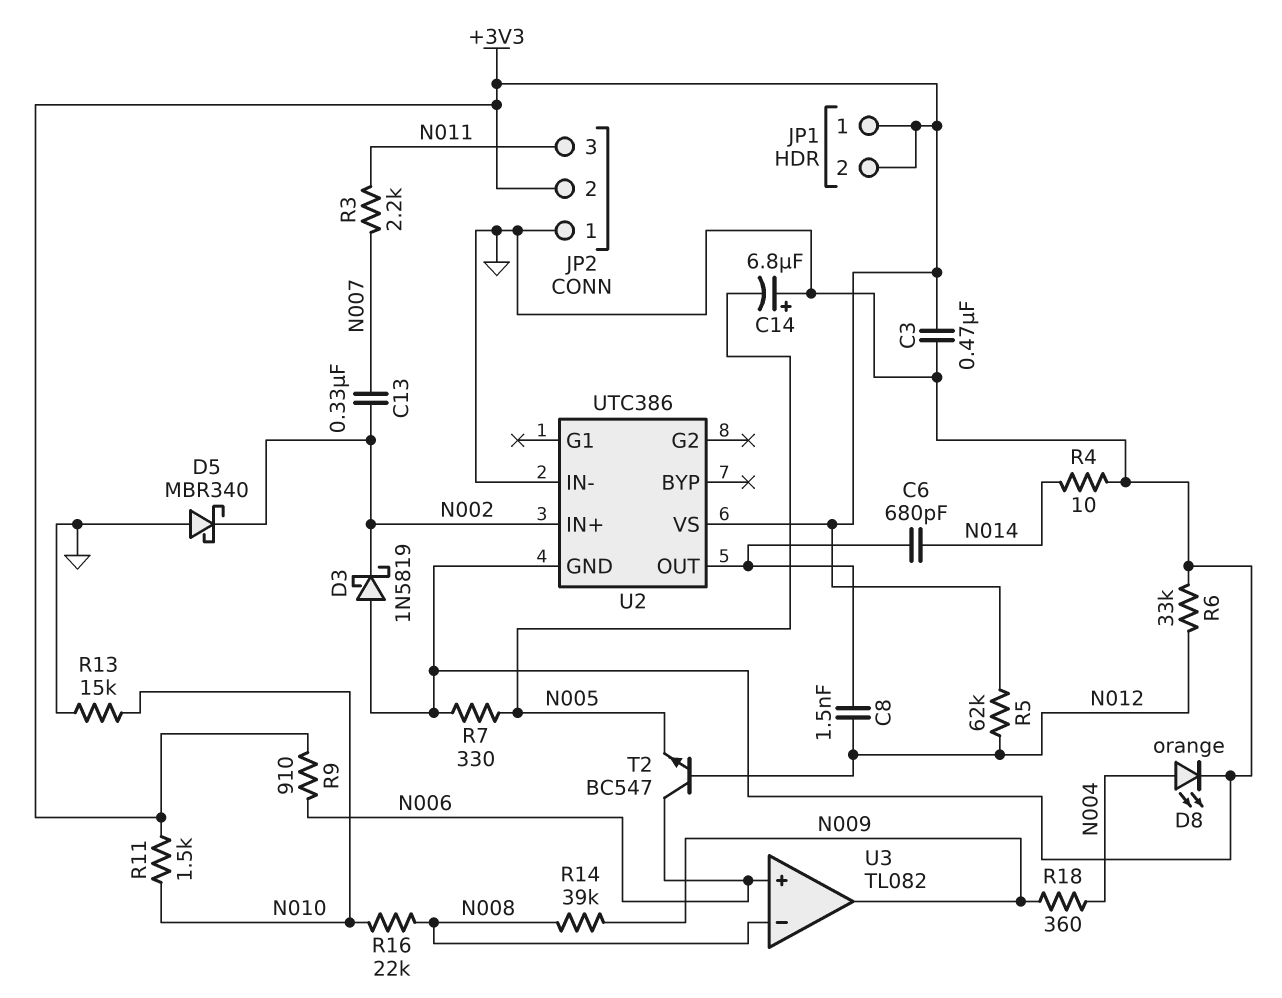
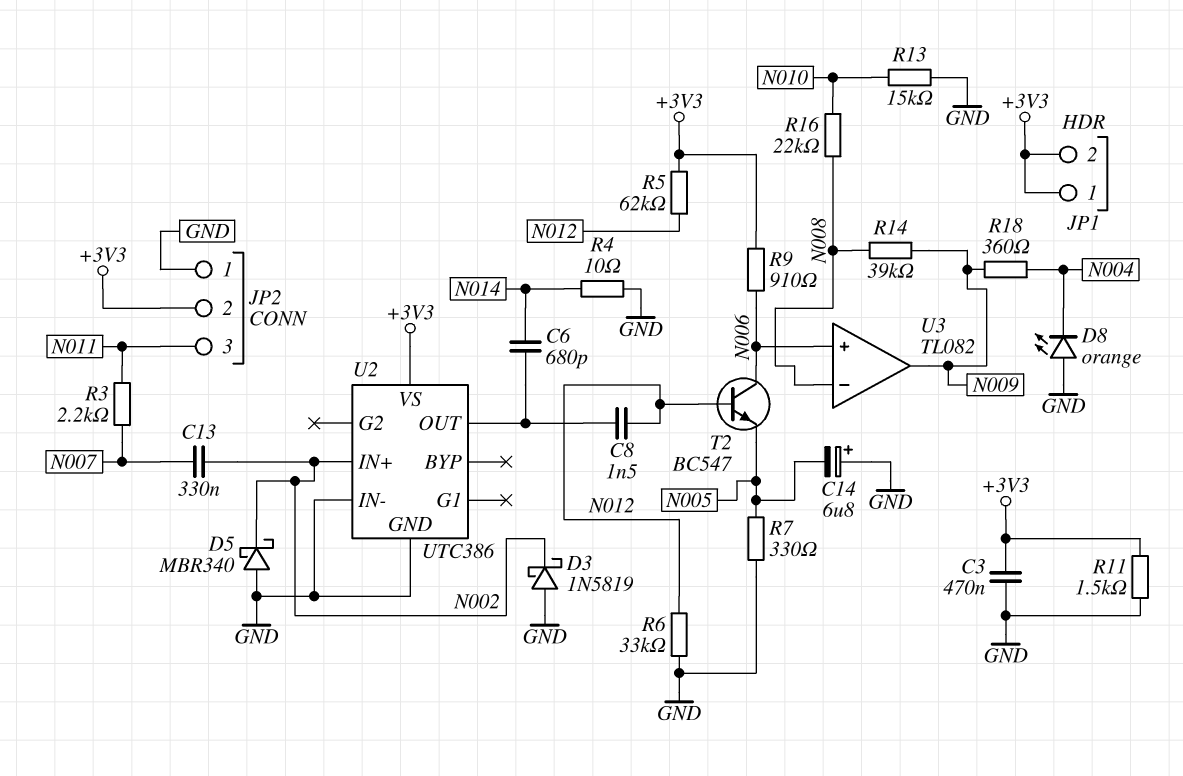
D8: LED orange (A N004, K GND) -> LED orange (A GND, K N004)
R11: 1.5k (+3V3, N010) -> 1.5k (+3V3, GND)

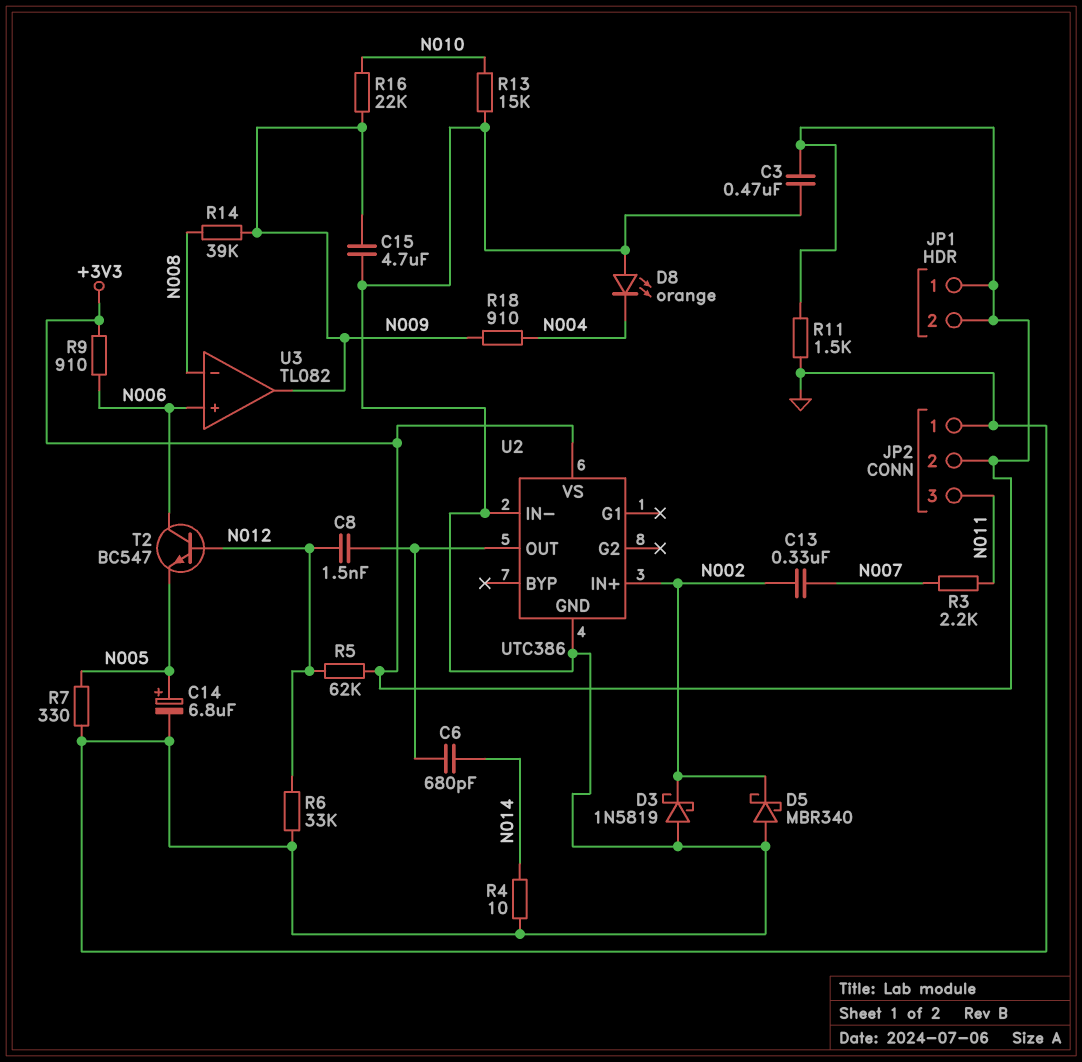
C14: 6.8uF (plus GND, minus N005) -> 6.8uF (plus N005, minus GND)
C15: none -> 4.7uF (GND, N009)
R16: 22k (N008, N010) -> 22k (N009, N010)
R18: 360 (N004, N009) -> 910 (N004, N009)

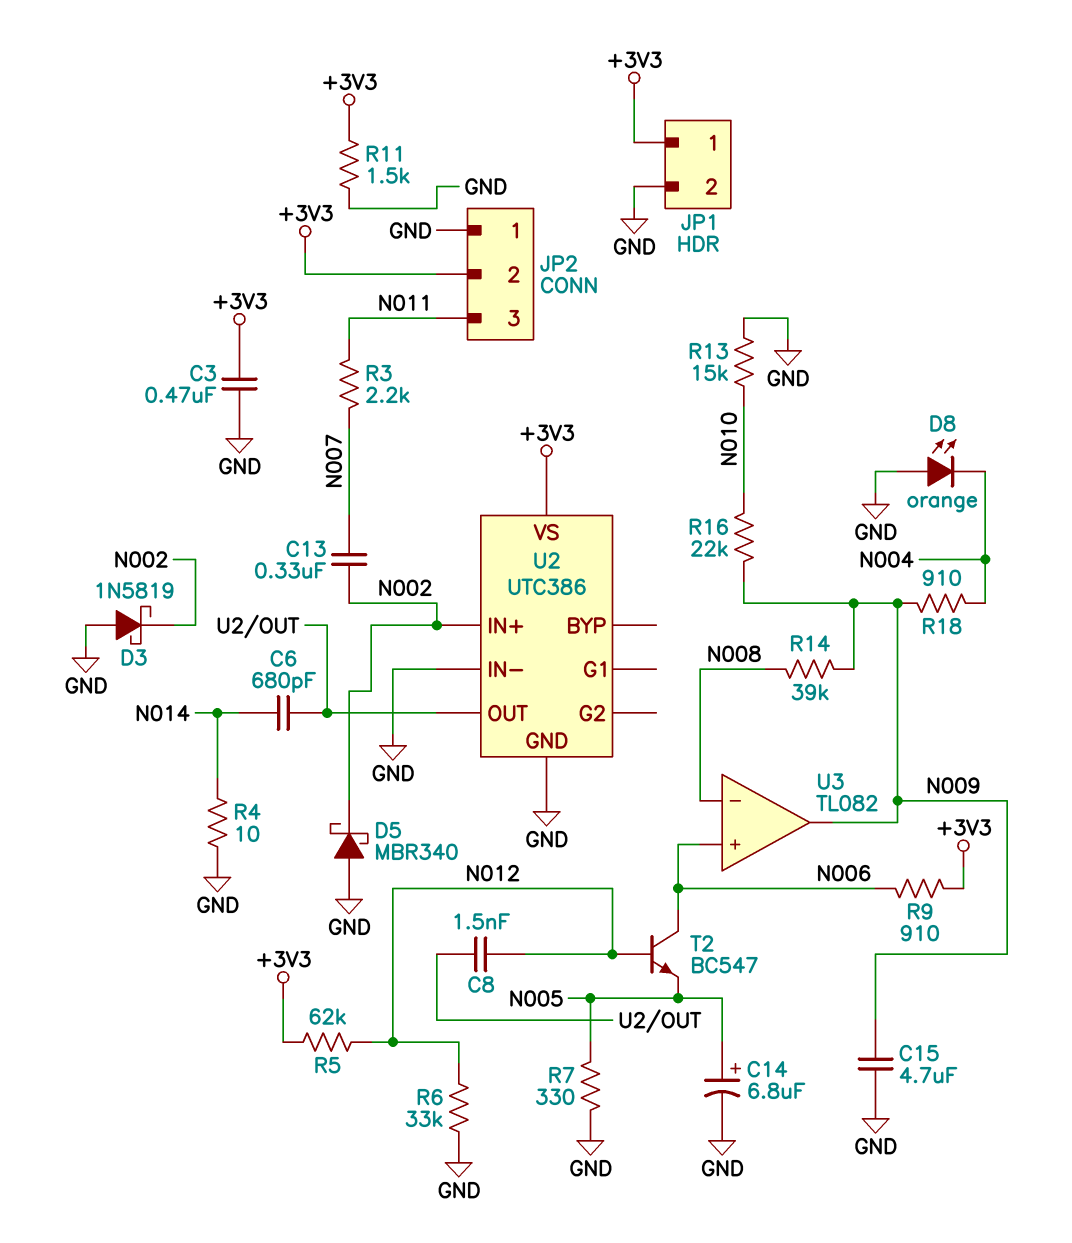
JP1 pin 2: +3V3 -> GND

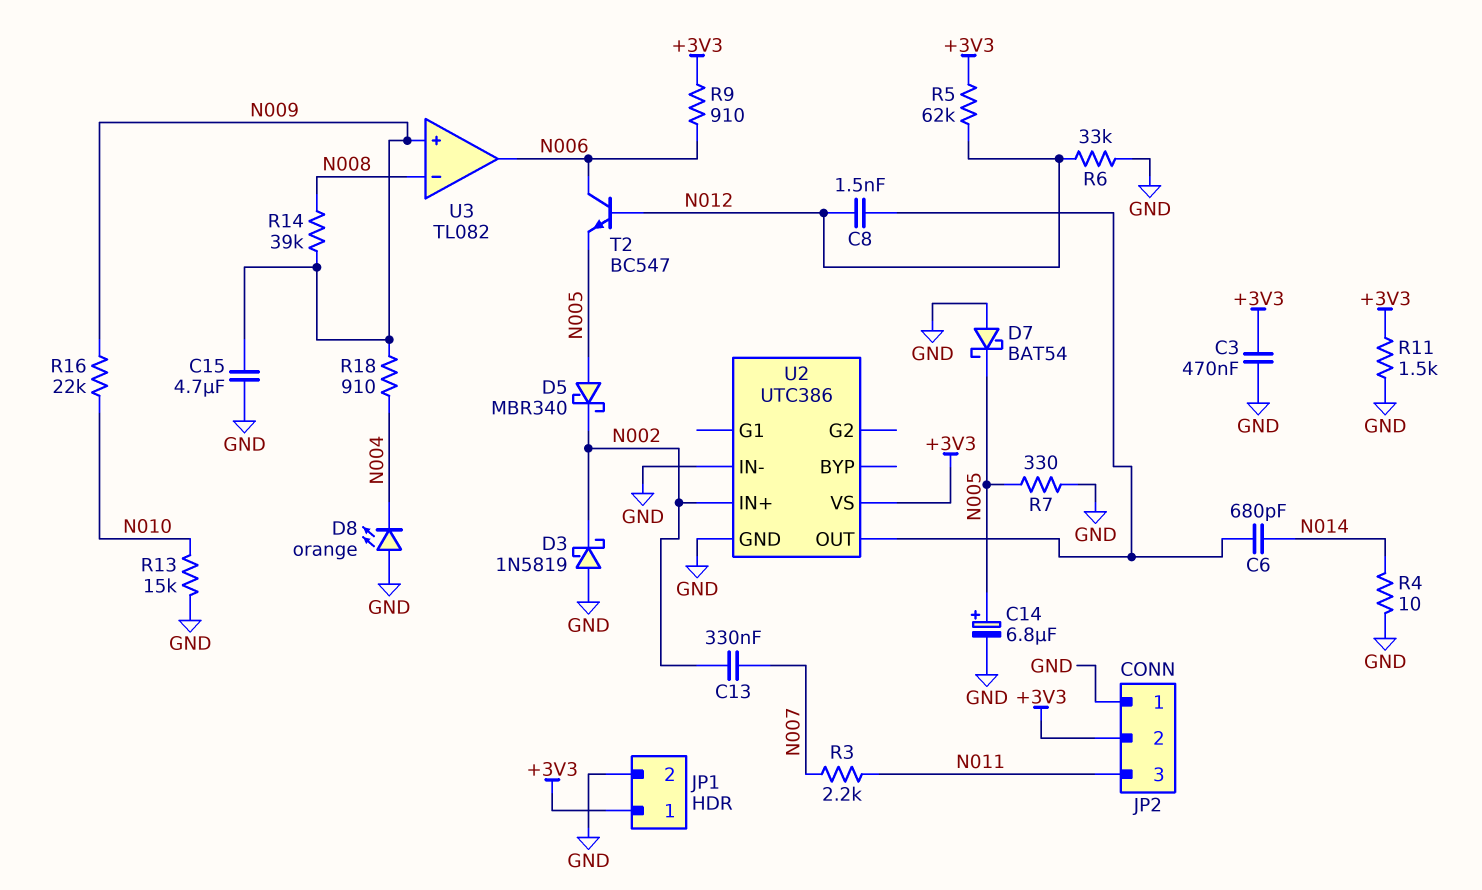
D5: schottky MBR340 (A GND, K N002) -> schottky MBR340 (A N005, K N002)
D7: none -> schottky BAT54 (A GND, K N005)
U3 pin in+: N006 -> N009
U3 pin out: N009 -> N006

